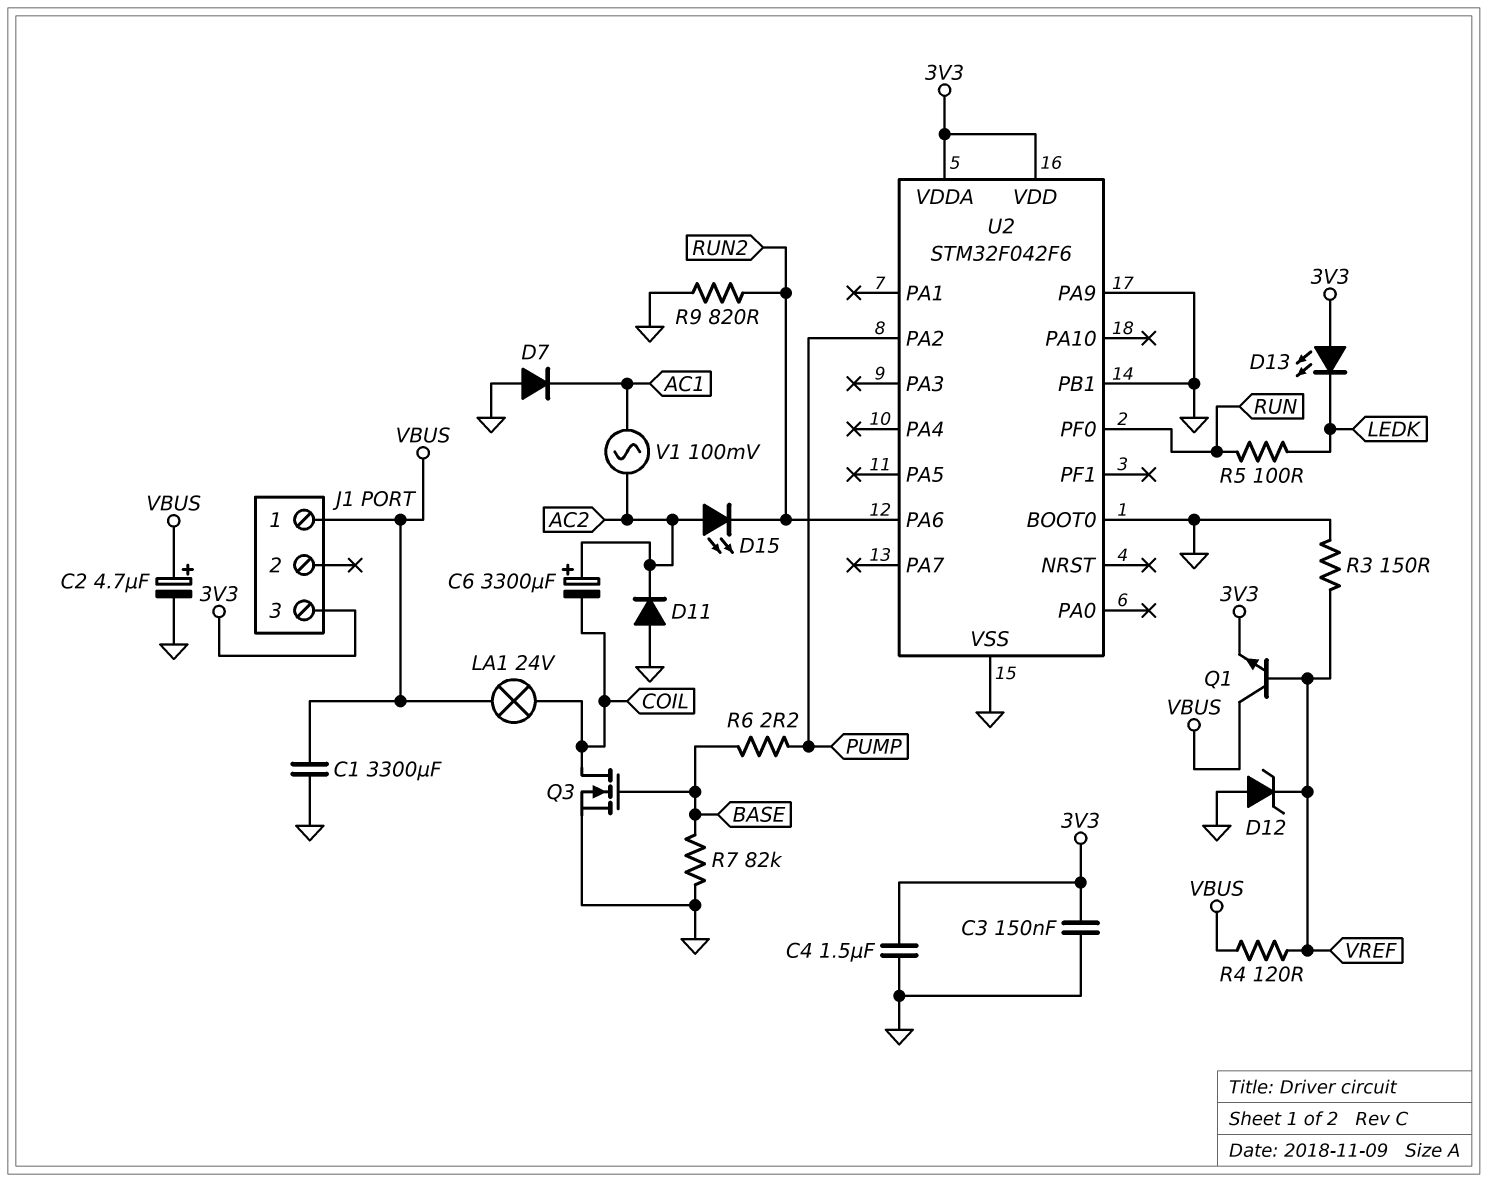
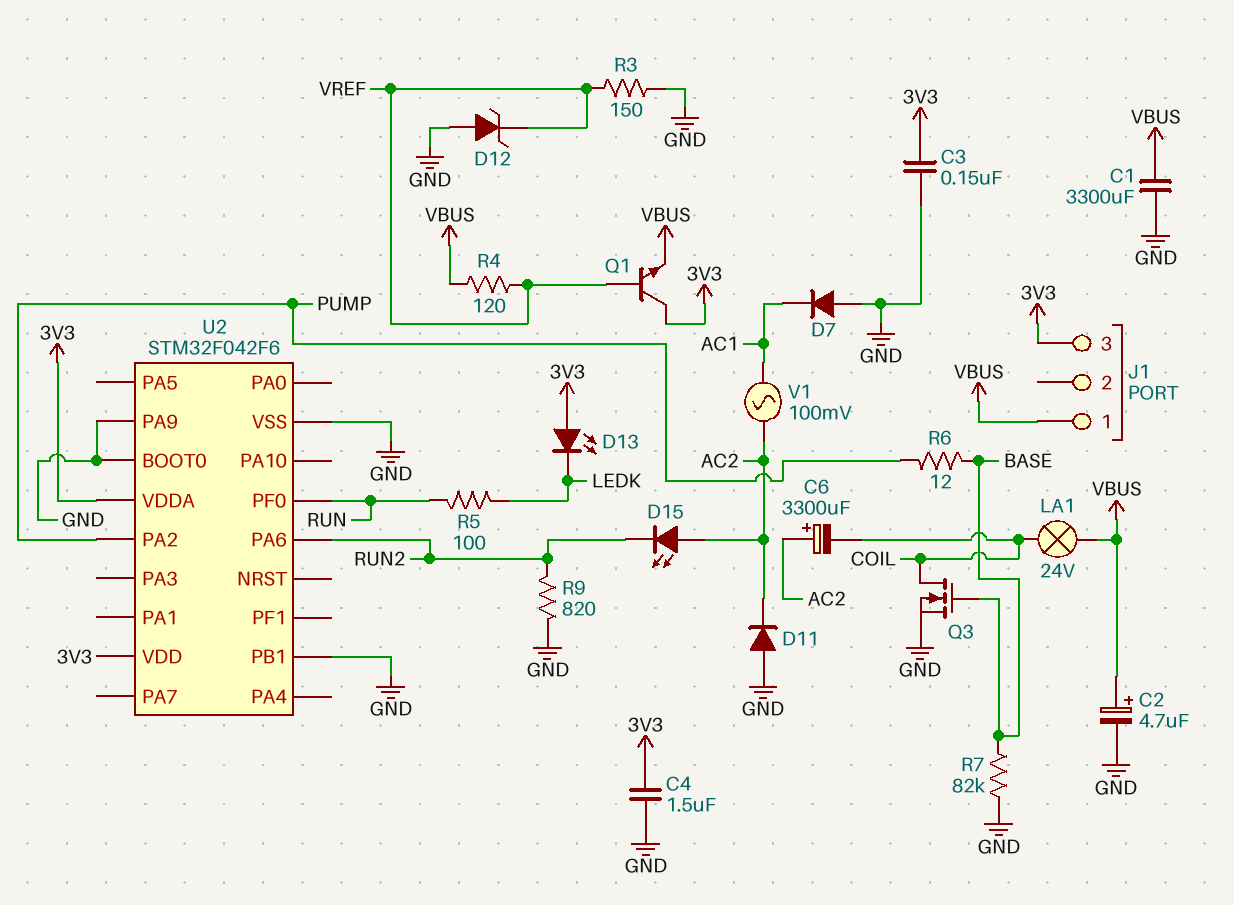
Q1: NPN (B VREF, C VBUS, E 3V3) -> NPN (B VREF, C 3V3, E VBUS)
R6: 2.2 (BASE, PUMP) -> 12 (BASE, PUMP)

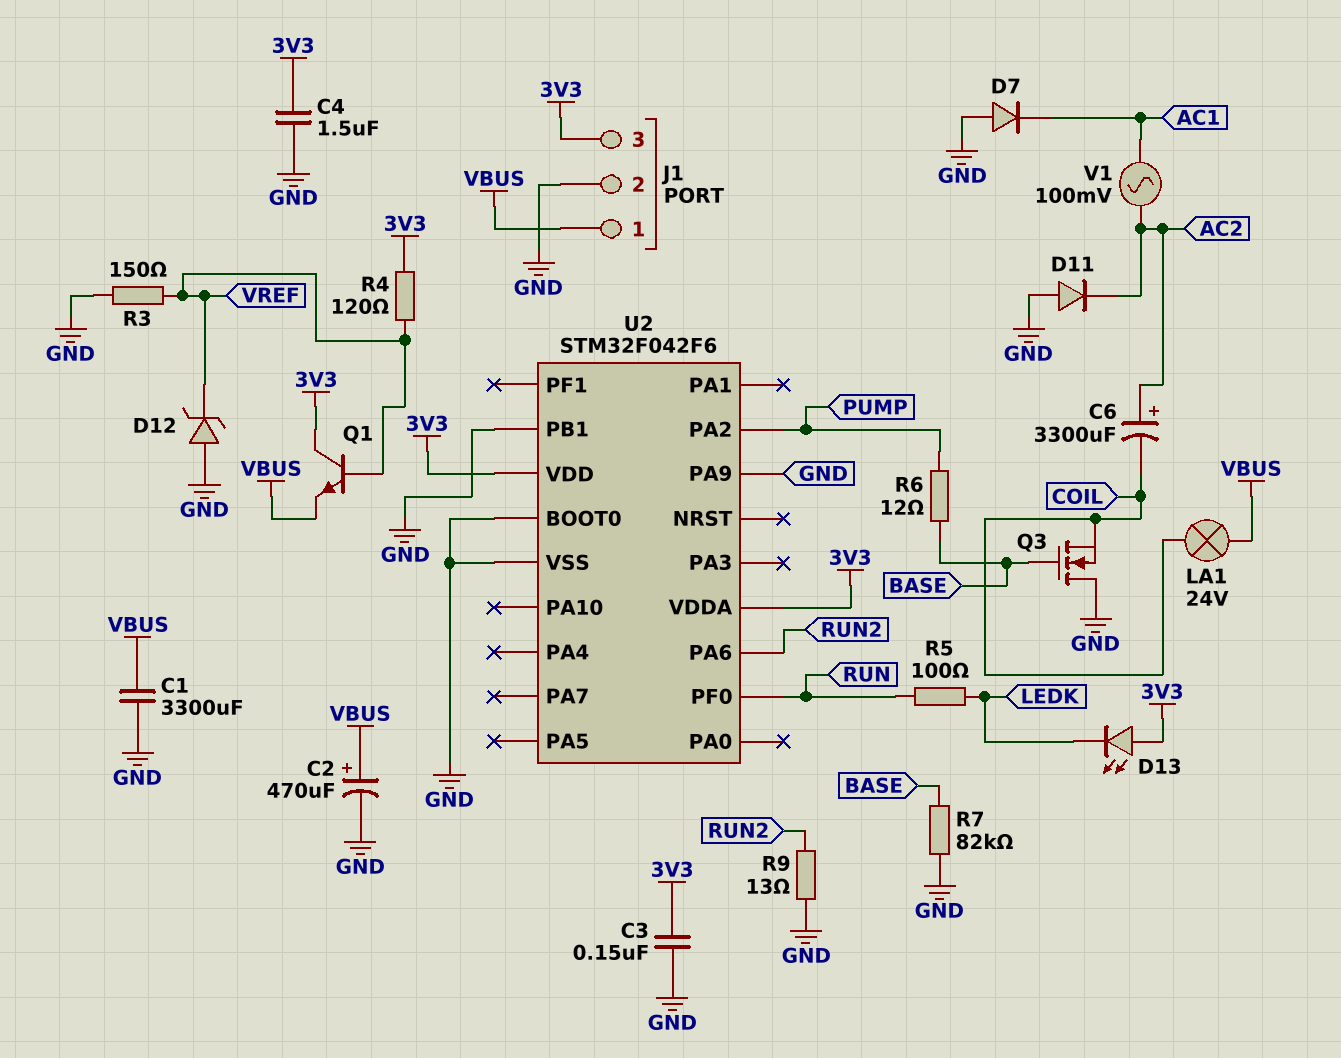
C2: 4.7uF (plus VBUS, minus GND) -> 470uF (plus VBUS, minus GND)
D15: LED (A AC2, K RUN2) -> none
J1 pin 2: none -> GND
Q3: NMOS (G BASE, D COIL, S GND) -> NMOS (G BASE, D GND, S COIL)
R4: 120 (VBUS, VREF) -> 120 (3V3, VREF)
R9: 820 (GND, RUN2) -> 13 (GND, RUN2)

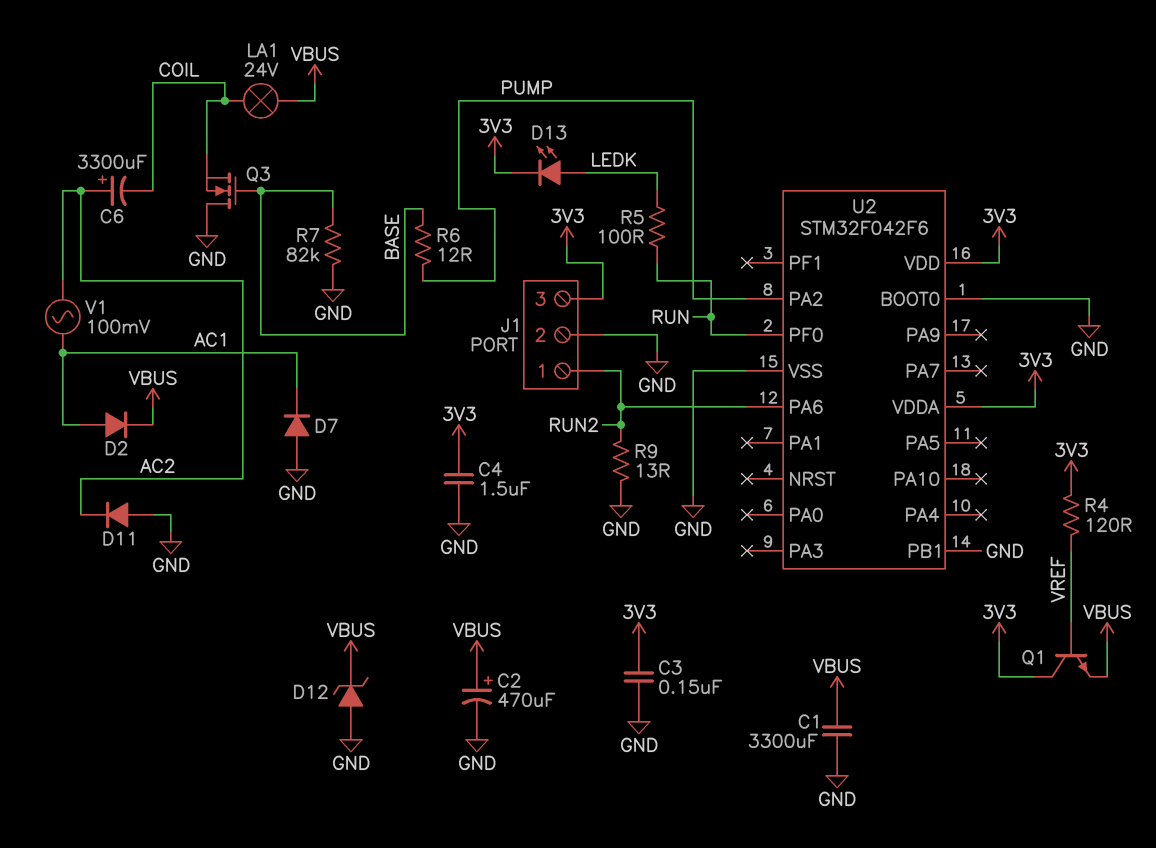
D2: none -> diode (A AC1, K VBUS)
D12: zener (A GND, K VREF) -> zener (A GND, K VBUS)
D13: LED (A 3V3, K LEDK) -> LED (A LEDK, K 3V3)
J1 pin 1: VBUS -> RUN2
R3: 150 (GND, VREF) -> none
U2 pin PA9: GND -> none

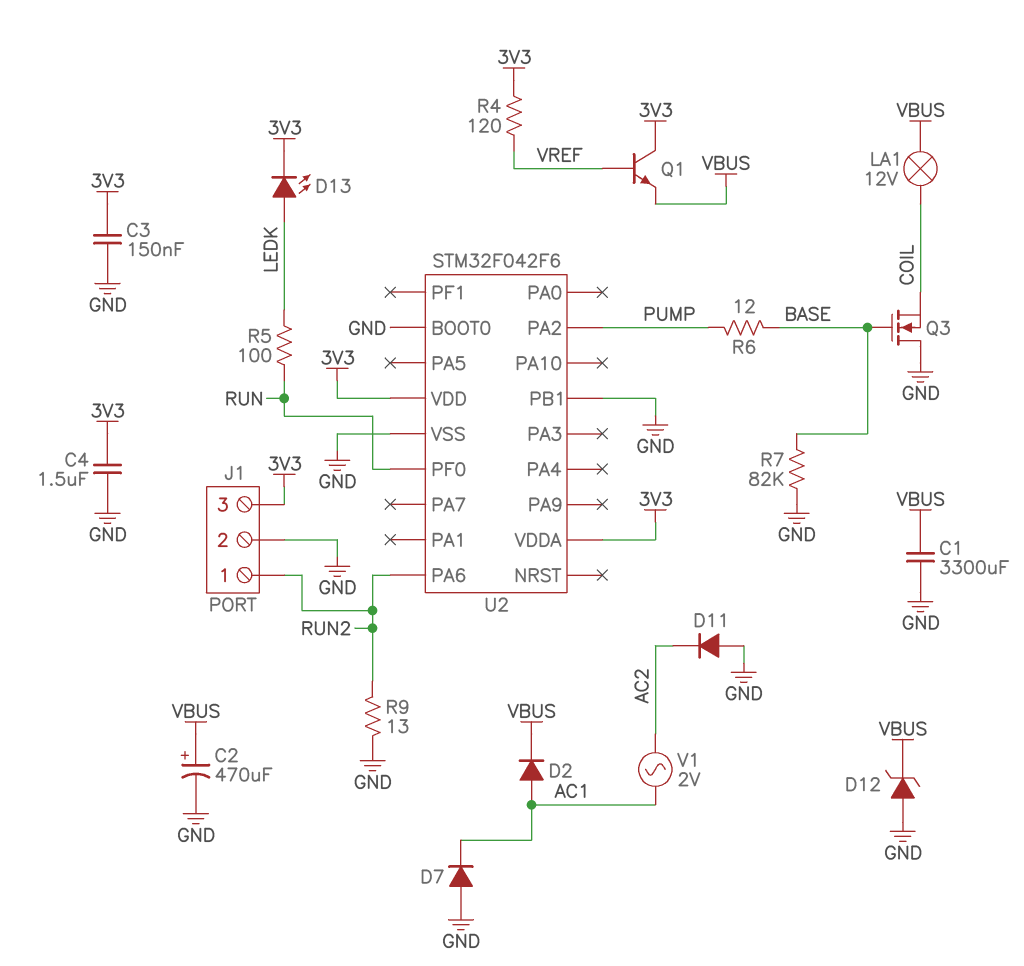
C6: 3300uF (plus AC2, minus COIL) -> none
LA1: lamp 24V (COIL, VBUS) -> lamp 12V (COIL, VBUS)
V1: AC 100mV (AC1, AC2) -> AC 2V (AC1, AC2)

